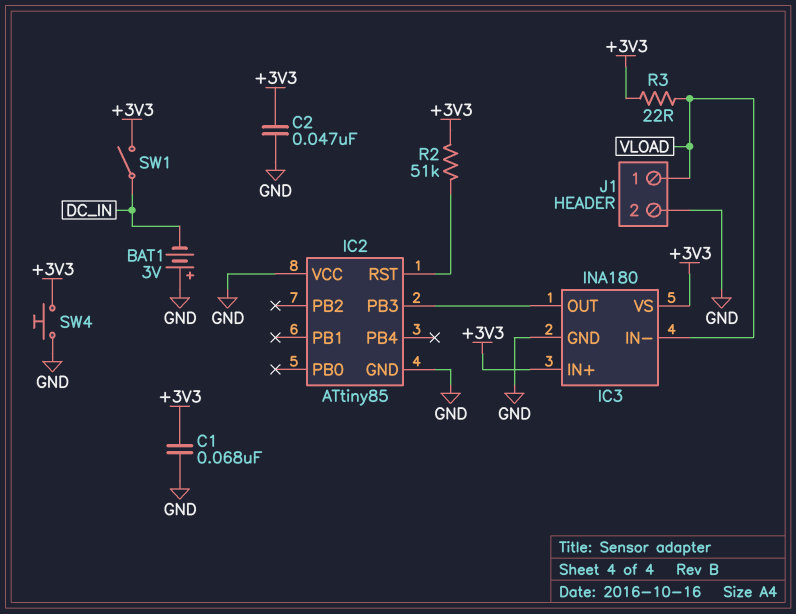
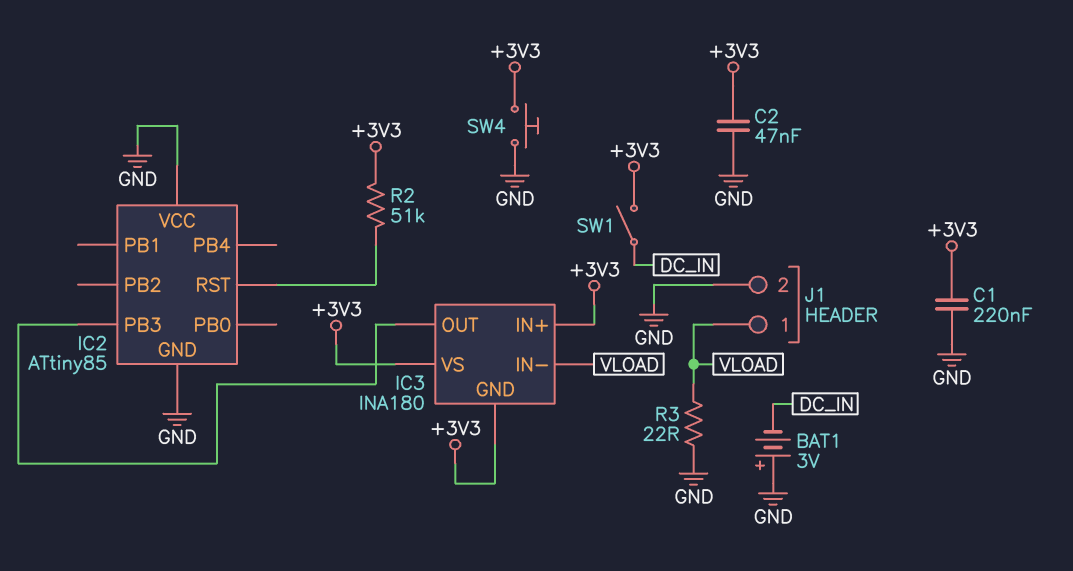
C1: 68nF (+3V3, GND) -> 220nF (+3V3, GND)
IC3 pin GND: GND -> +3V3
R3: 22 (+3V3, VLOAD) -> 22 (GND, VLOAD)

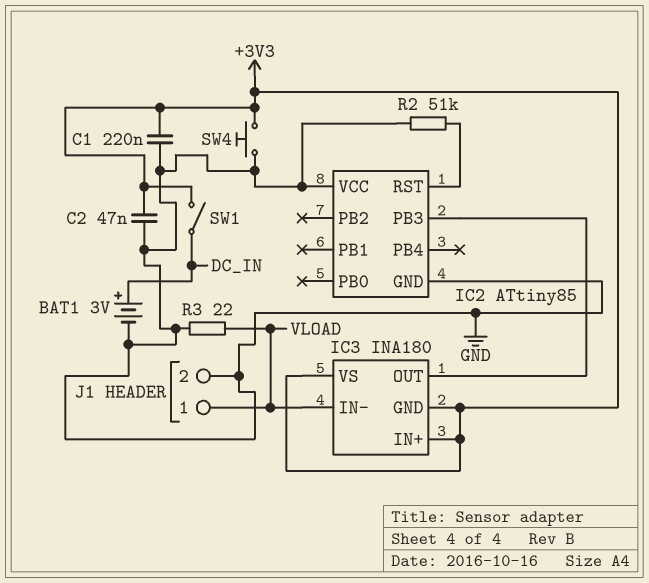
BAT1: 3V (plus GND, minus DC_IN) -> 3V (plus DC_IN, minus GND)
R2: 51k (+3V3, IC2/RST) -> 51k (GND, IC2/RST)

